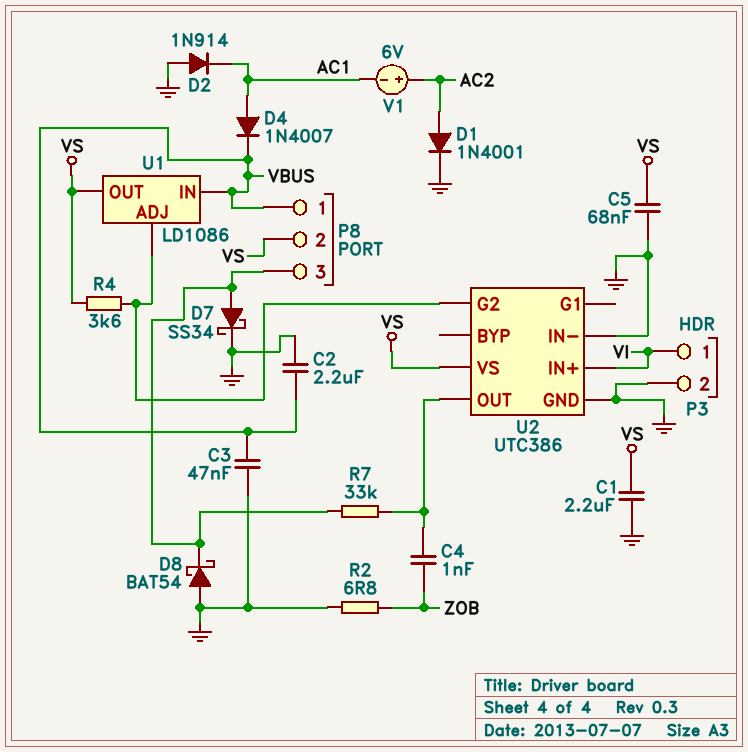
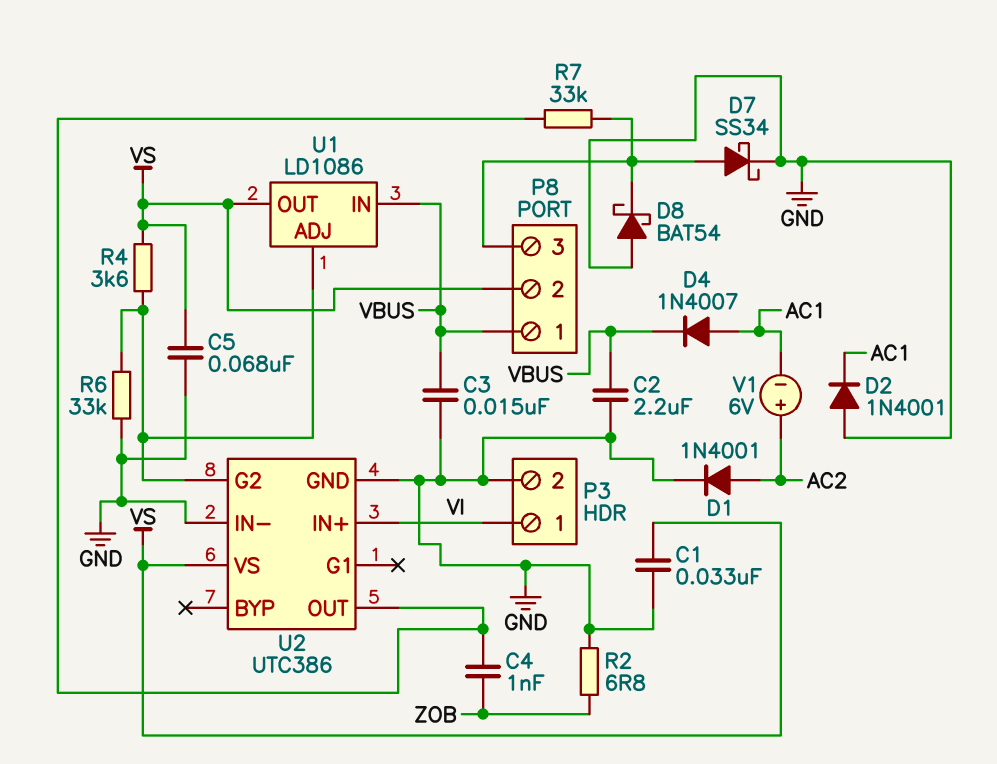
C1: 2.2uF (GND, VS) -> 33nF (GND, VS)
C3: 47nF (GND, VBUS) -> 15nF (GND, VBUS)
D2: diode 1N914 (A GND, K AC1) -> diode 1N4001 (A GND, K AC1)
R6: none -> 33k (GND, U1/ADJ)

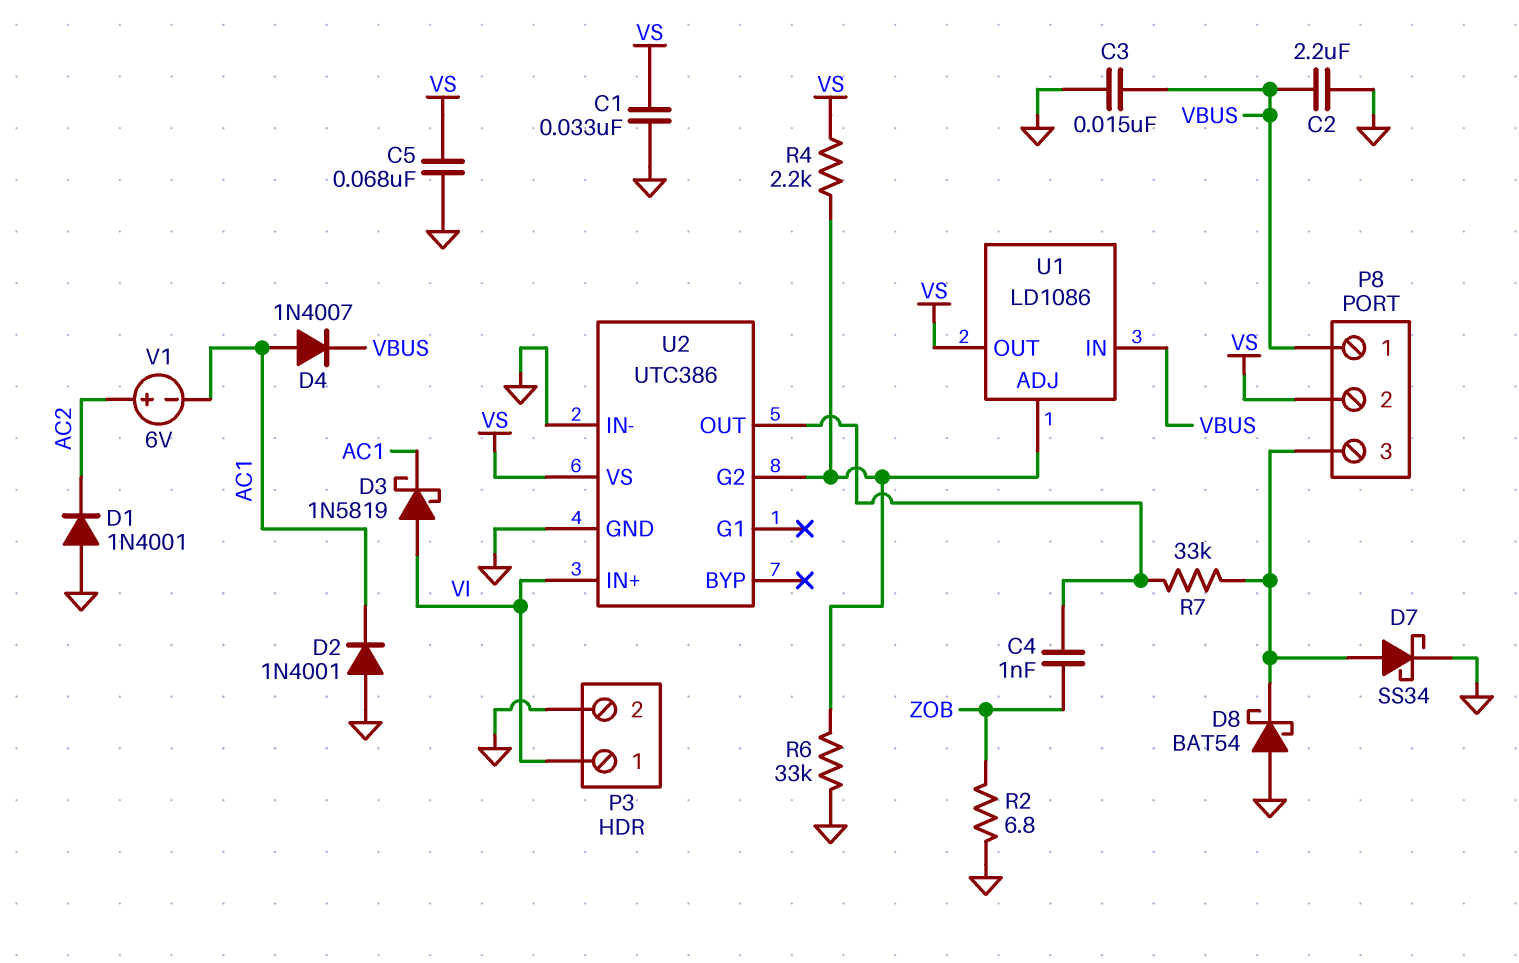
D1: diode 1N4001 (A AC2, K GND) -> diode 1N4001 (A GND, K AC2)
D3: none -> schottky 1N5819 (A VI, K AC1)
R4: 3.6k (U1/ADJ, VS) -> 2.2k (U1/ADJ, VS)

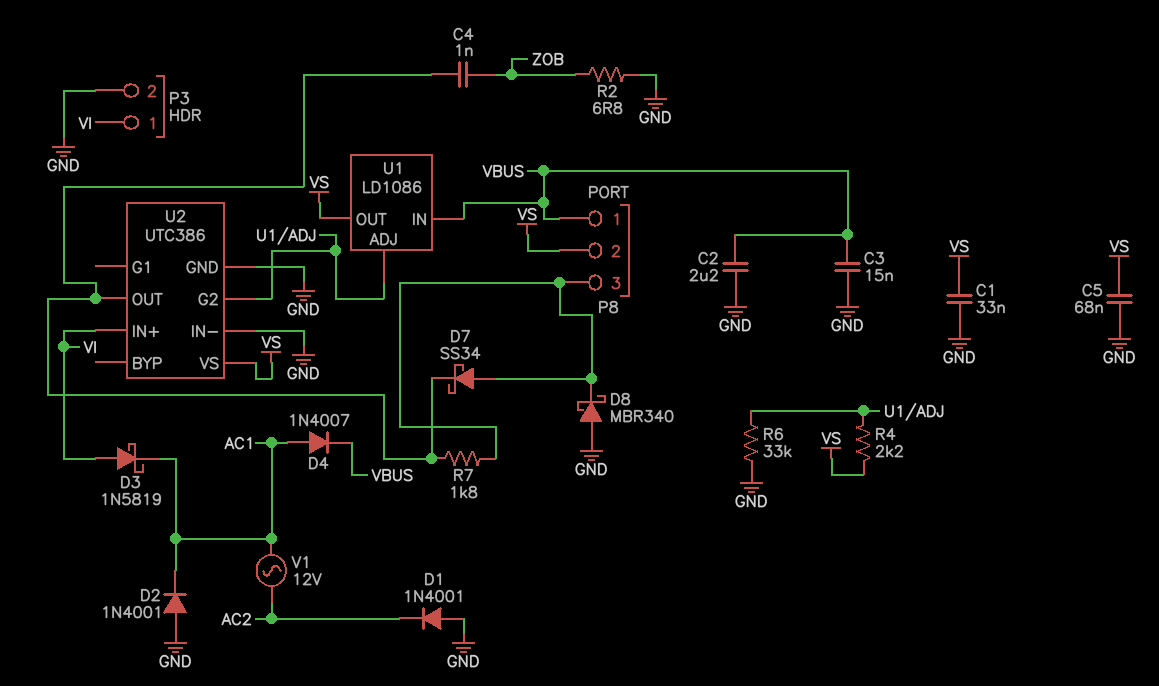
D7: schottky SS34 (A P8/3, K GND) -> schottky SS34 (A P8/3, K U2/OUT)
D8: schottky BAT54 (A GND, K P8/3) -> schottky MBR340 (A GND, K P8/3)
R7: 33k (P8/3, U2/OUT) -> 1.8k (P8/3, U2/OUT)
V1: 6V (plus AC2, minus AC1) -> AC 12V (AC1, AC2)

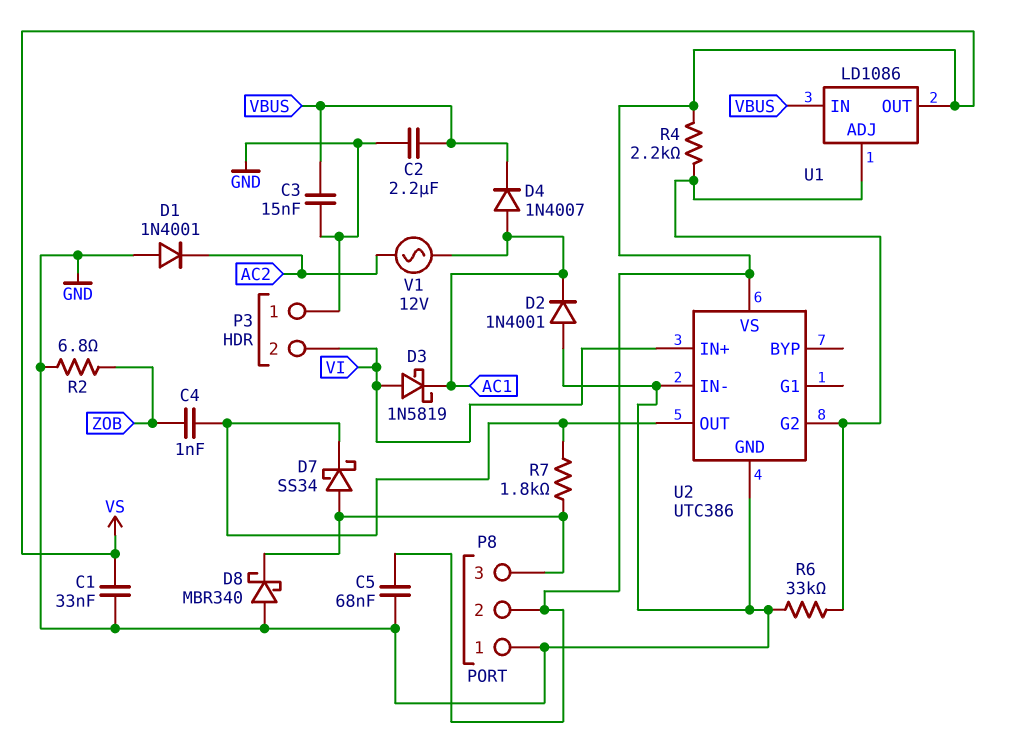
P3 pin 1: VI -> GND
P3 pin 2: GND -> VI
P8 pin 1: VBUS -> GND

